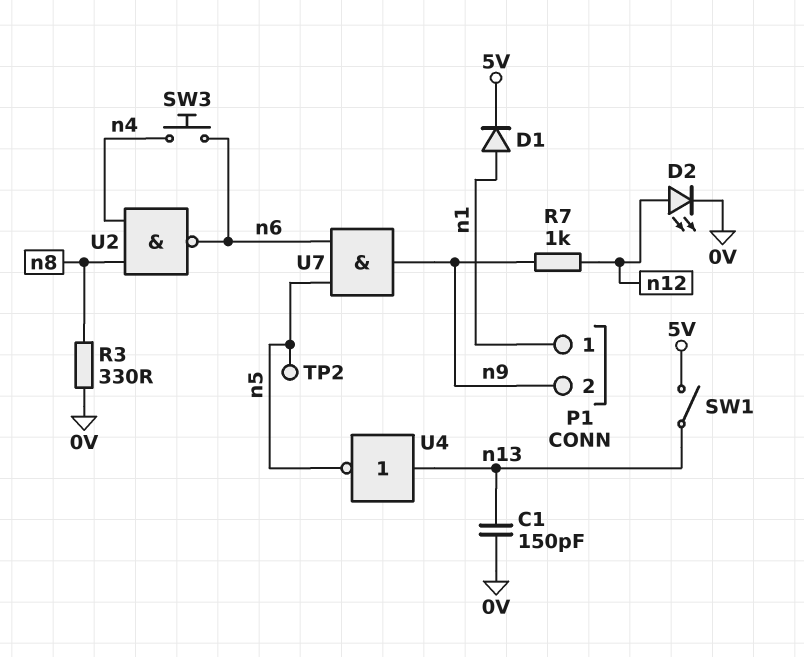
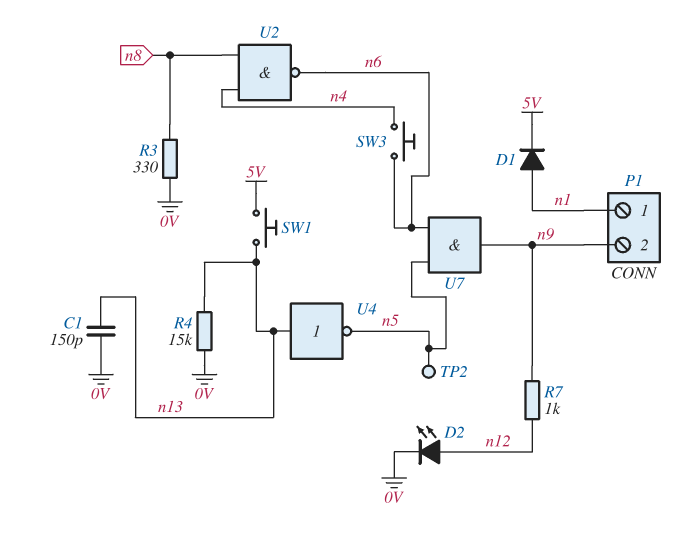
R4: none -> 15k (0V, n13)
SW1: switch (5V, n13) -> button (5V, n13)

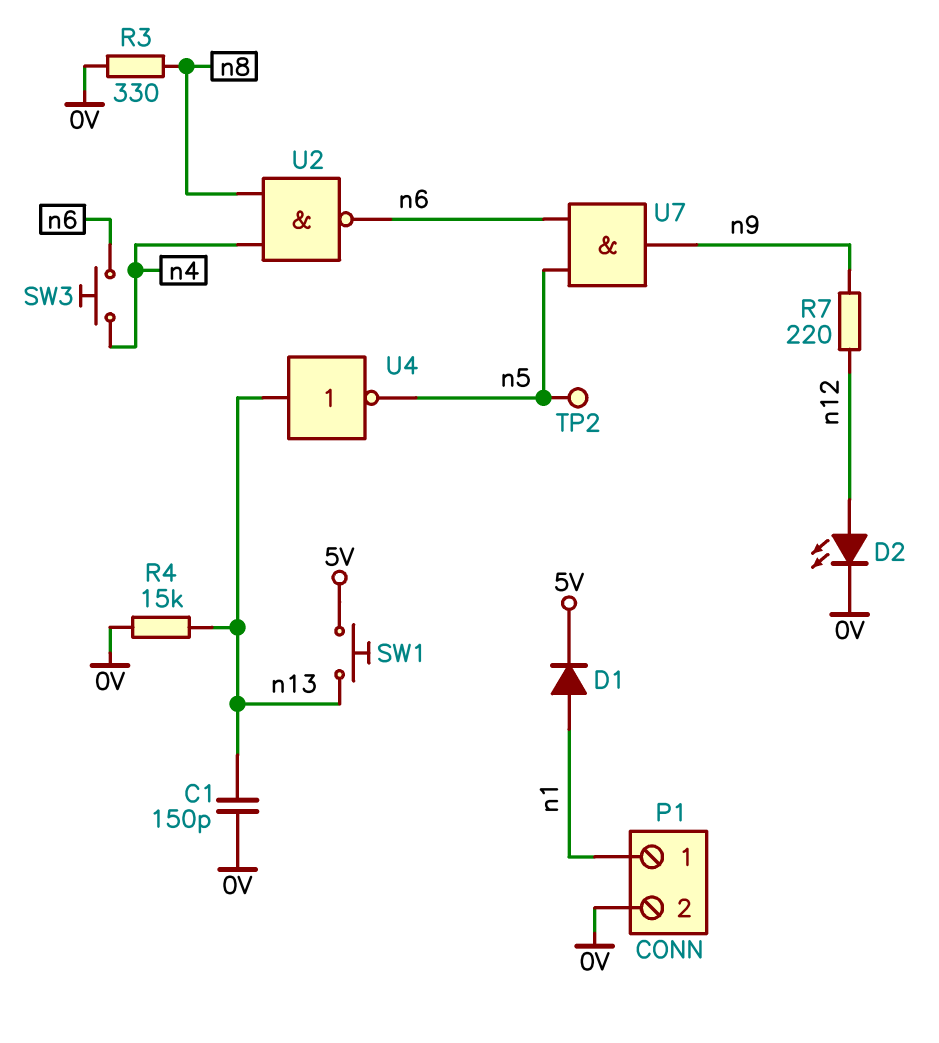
P1 pin 2: n9 -> 0V
R7: 1k (n9, n12) -> 220 (n9, n12)

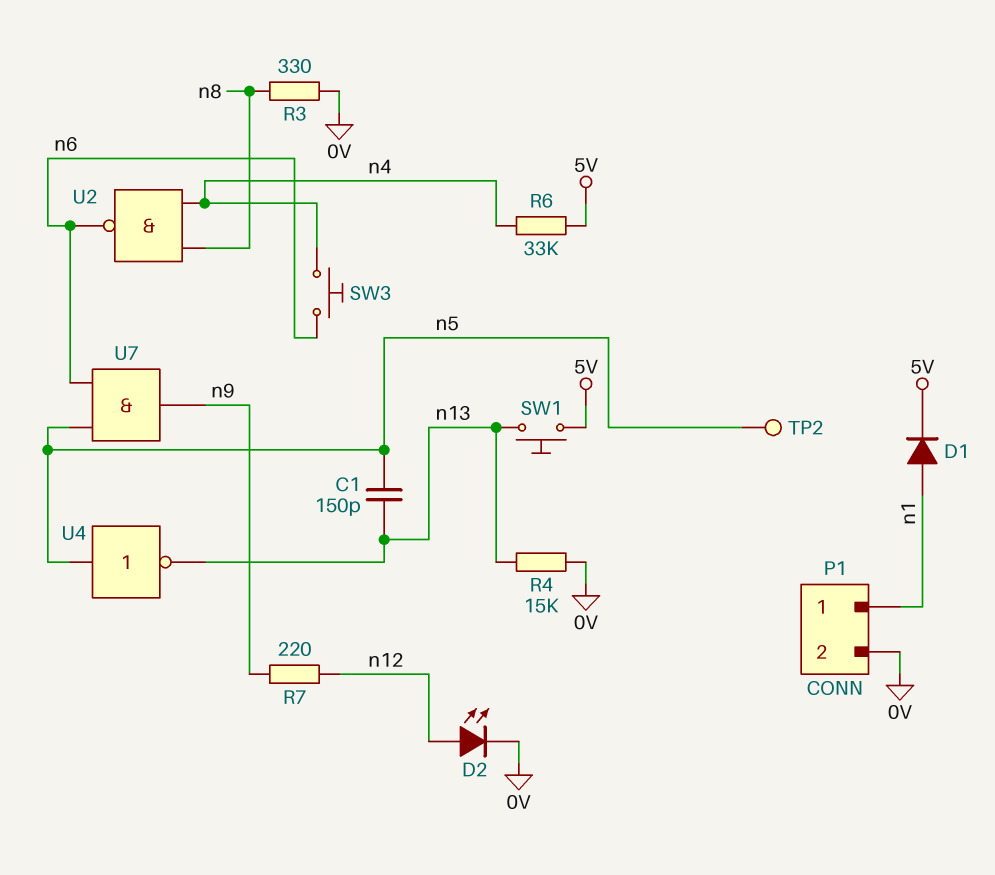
C1: 150pF (0V, n13) -> 150pF (n5, n13)
R6: none -> 33k (5V, n4)
U4: NOT (in n13, out n5) -> NOT (in n5, out n13)

